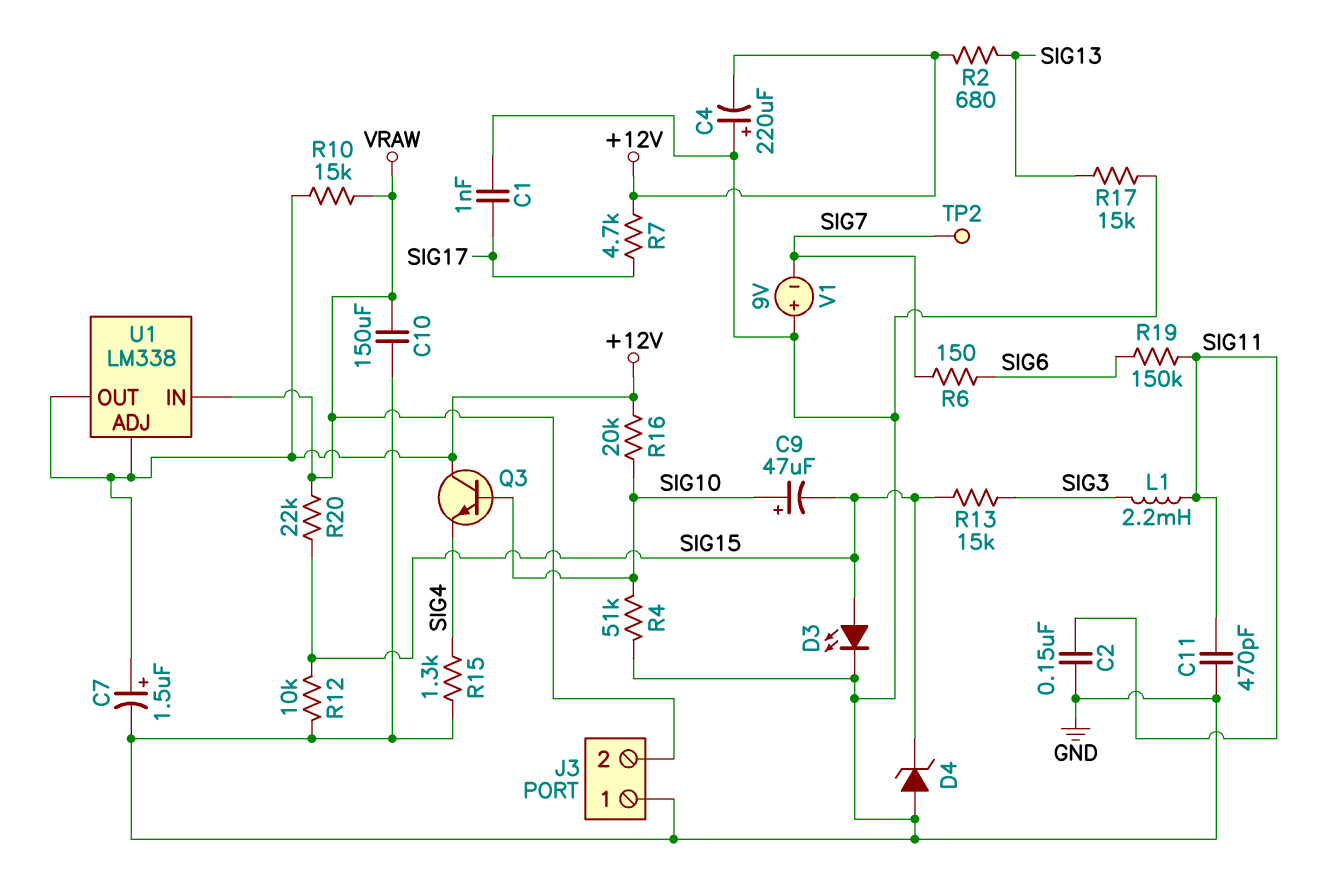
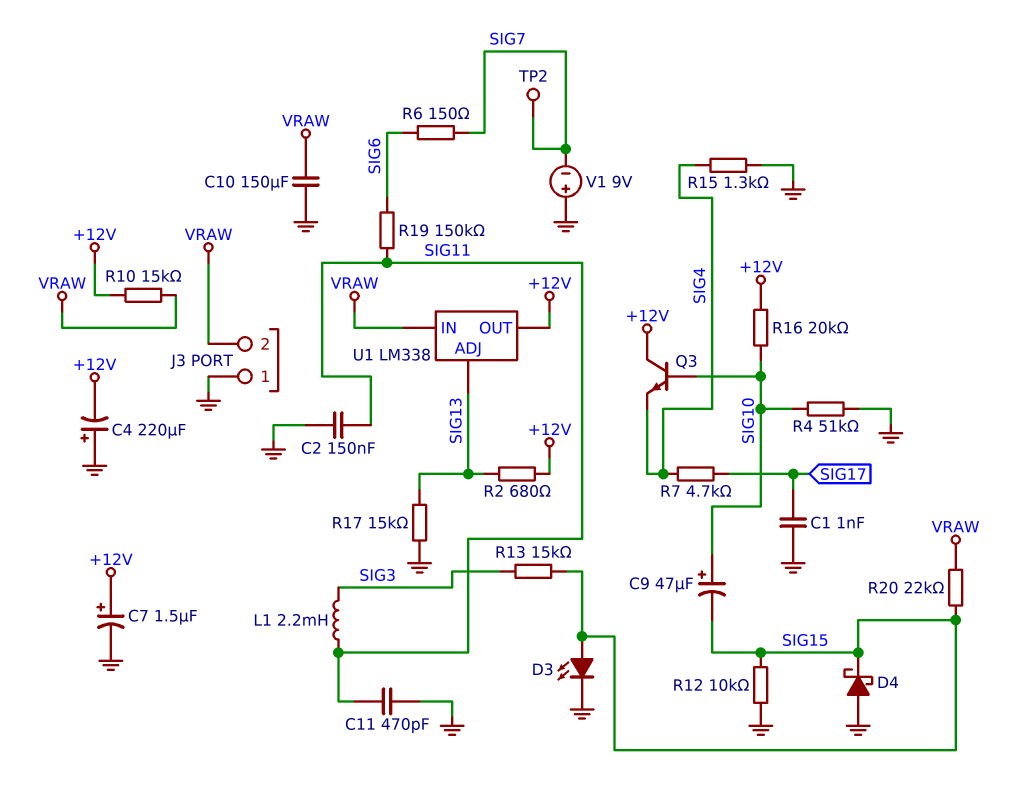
D4: zener (A GND, K SIG15) -> schottky (A GND, K SIG15)
R7: 4.7k (+12V, SIG17) -> 4.7k (SIG4, SIG17)
U1 pin ADJ: +12V -> SIG13

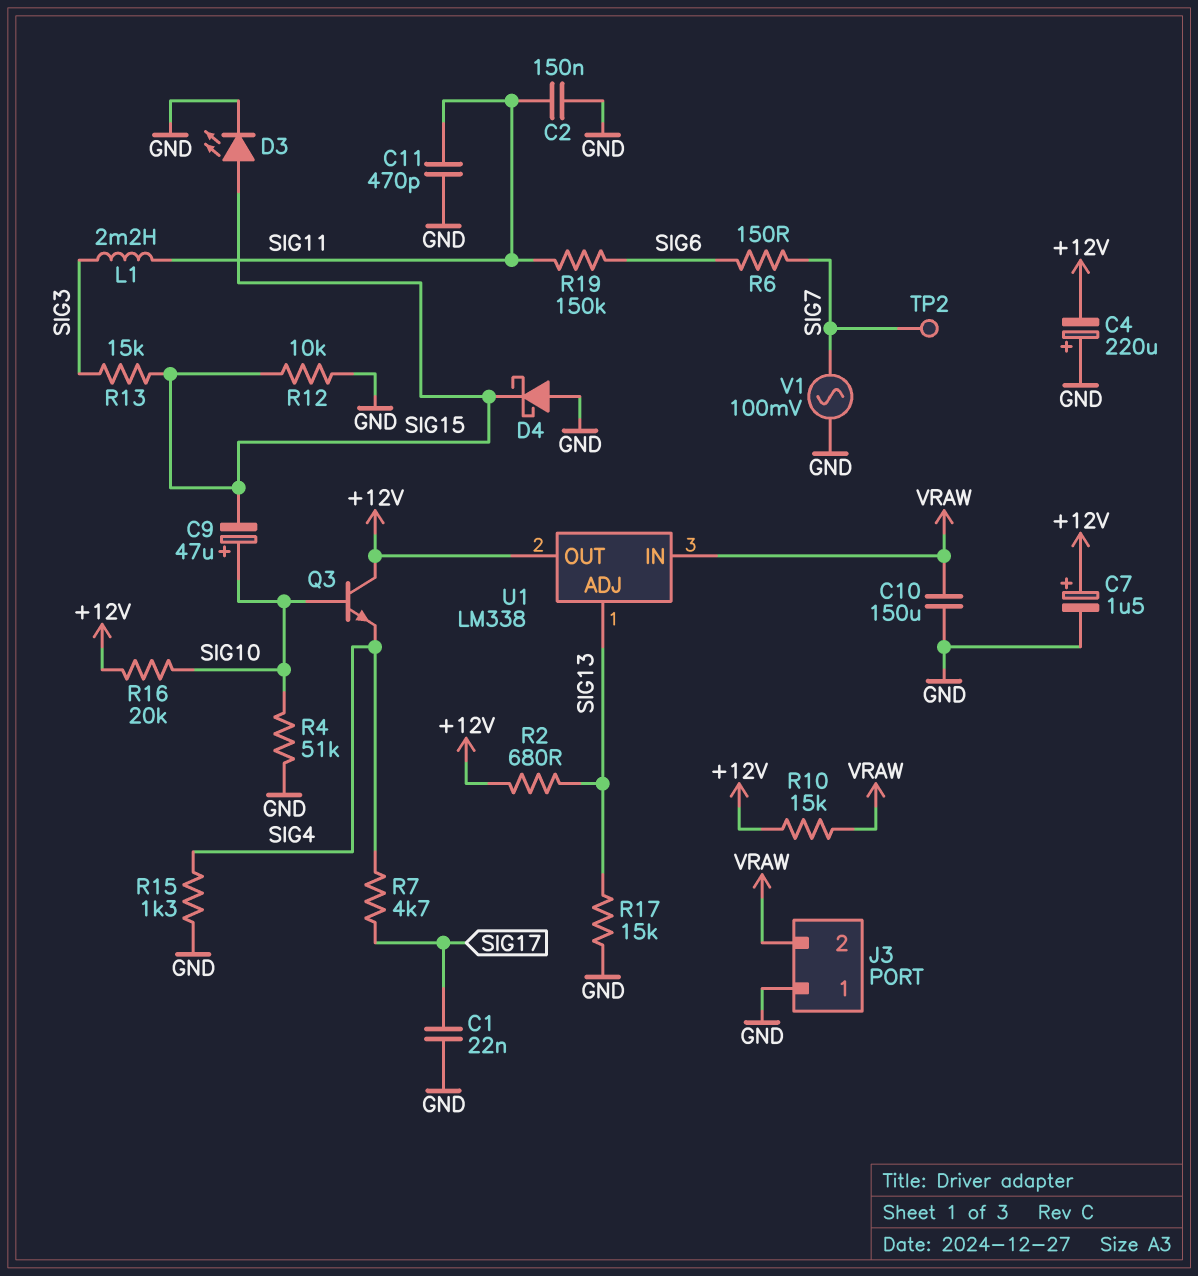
C1: 1nF (GND, SIG17) -> 22nF (GND, SIG17)
R20: 22k (SIG15, VRAW) -> none
V1: 9V (plus GND, minus SIG7) -> AC 100mV (GND, SIG7)

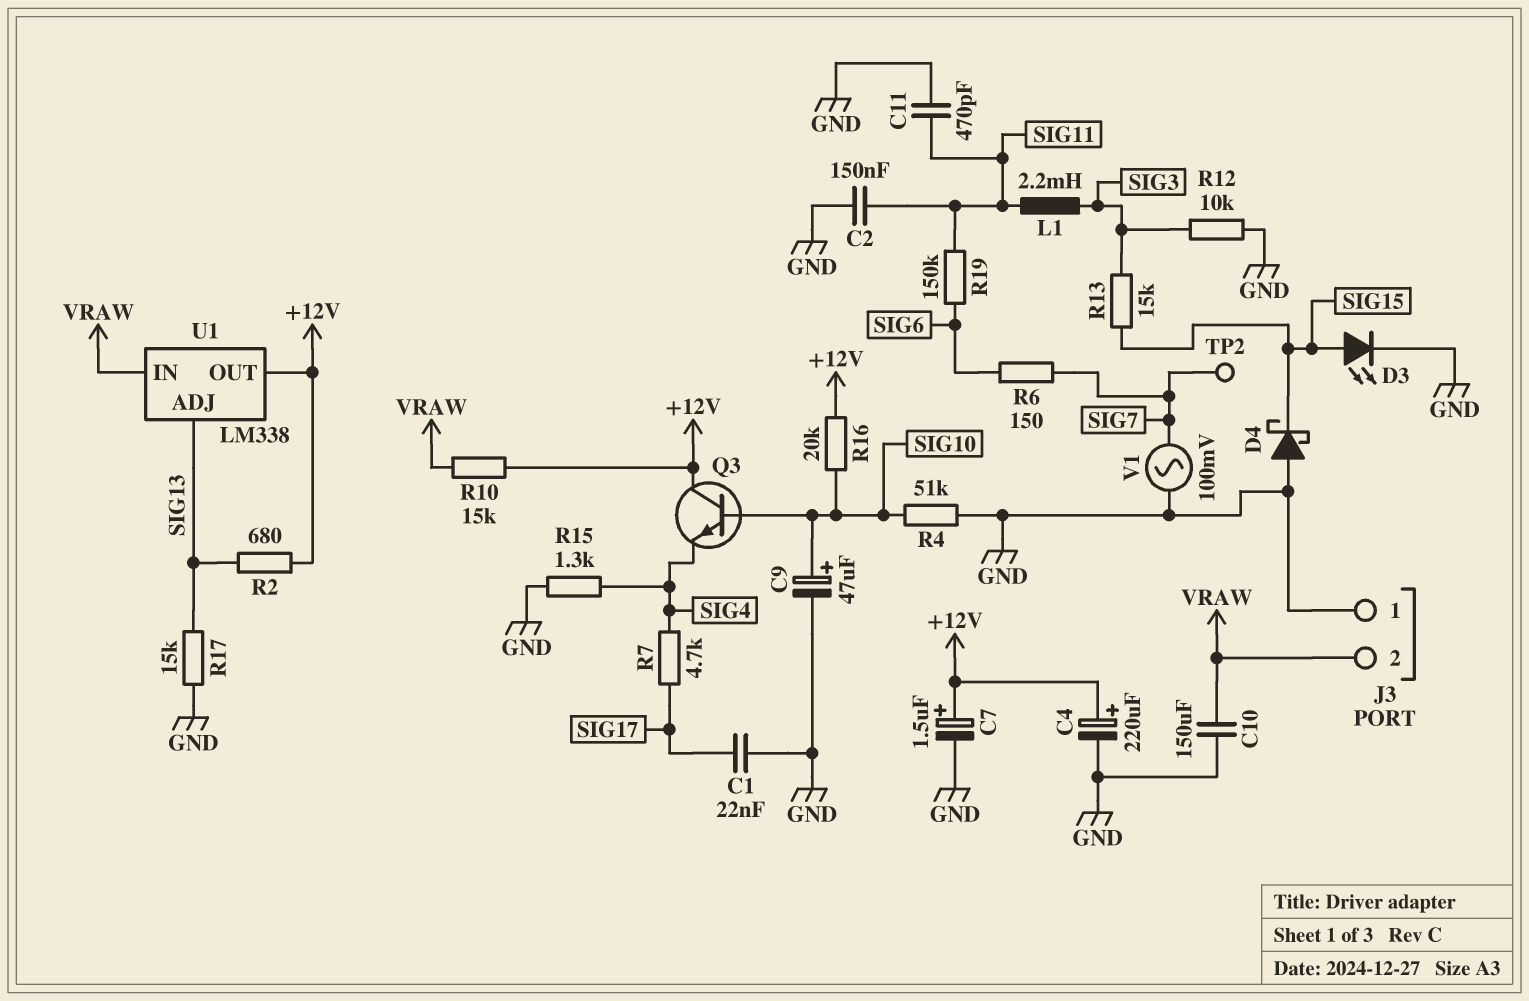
C4: 220uF (plus GND, minus +12V) -> 220uF (plus +12V, minus GND)
C9: 47uF (plus SIG10, minus SIG15) -> 47uF (plus SIG10, minus GND)
R12: 10k (GND, SIG15) -> 10k (GND, SIG3)

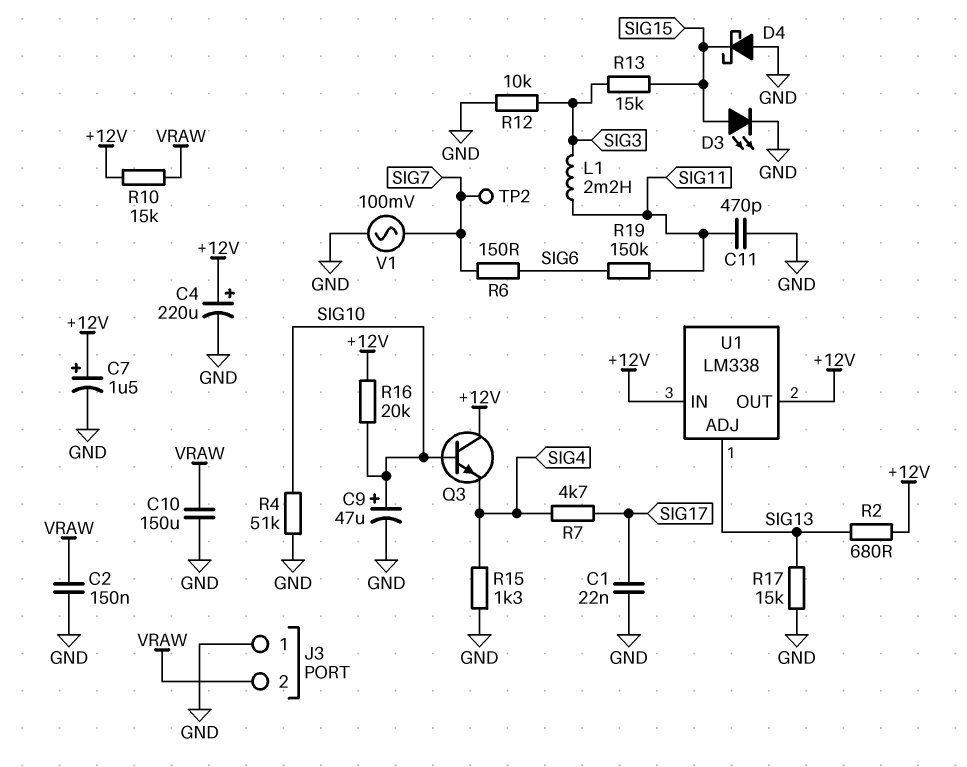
C2: 150nF (GND, SIG11) -> 150nF (GND, VRAW)
U1 pin IN: VRAW -> +12V

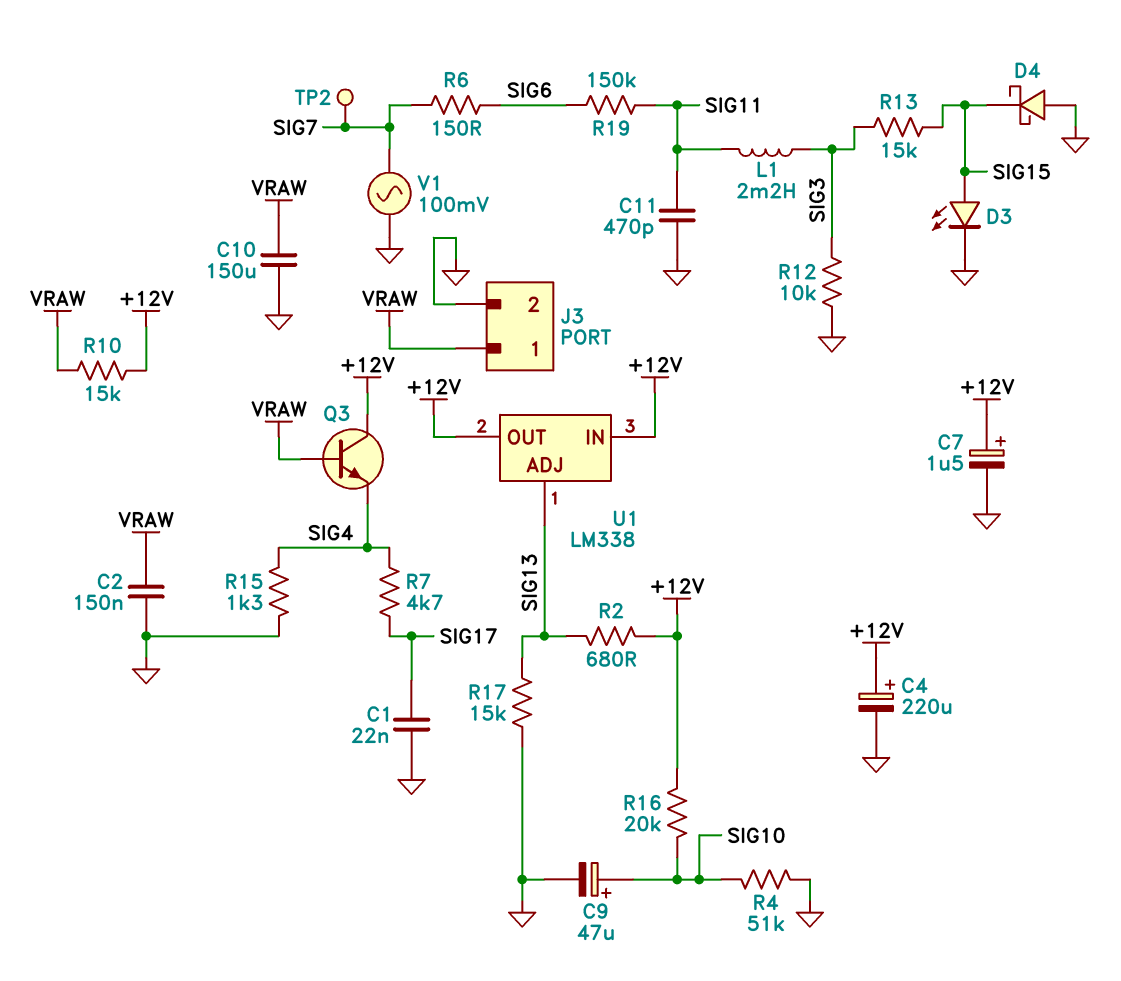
J3 pin 1: GND -> VRAW
J3 pin 2: VRAW -> GND
Q3: NPN (B SIG10, C +12V, E SIG4) -> NPN (B VRAW, C +12V, E SIG4)

